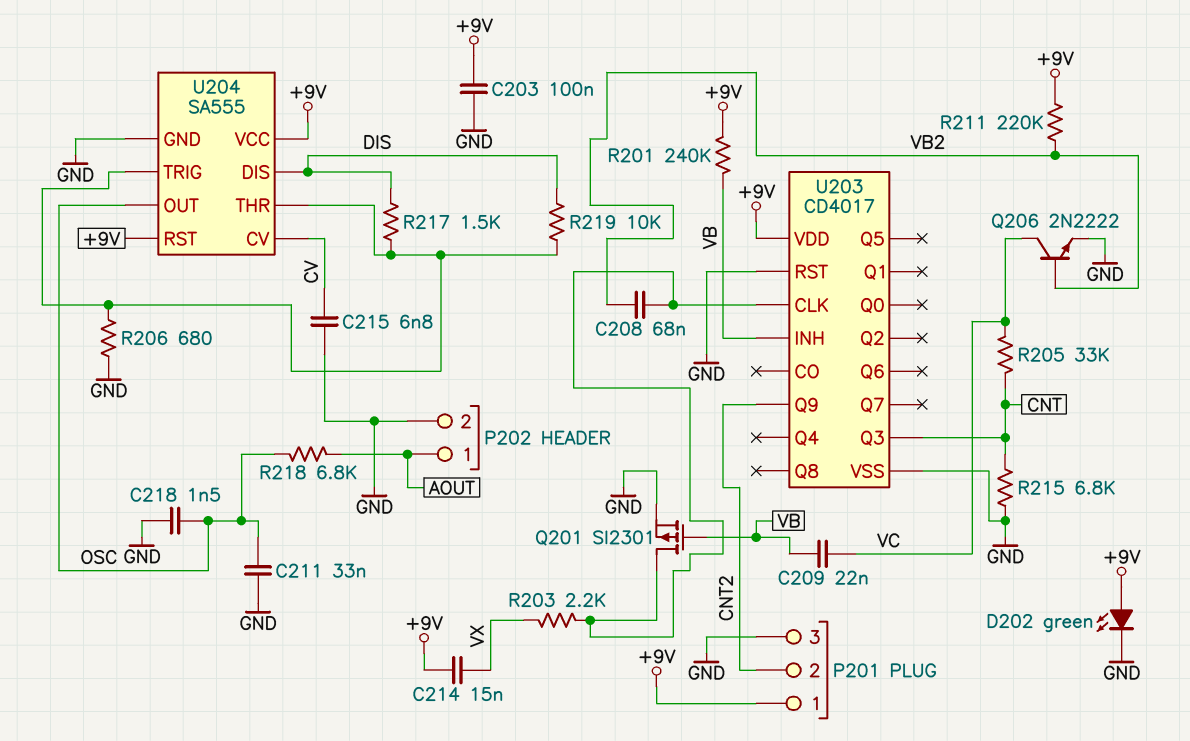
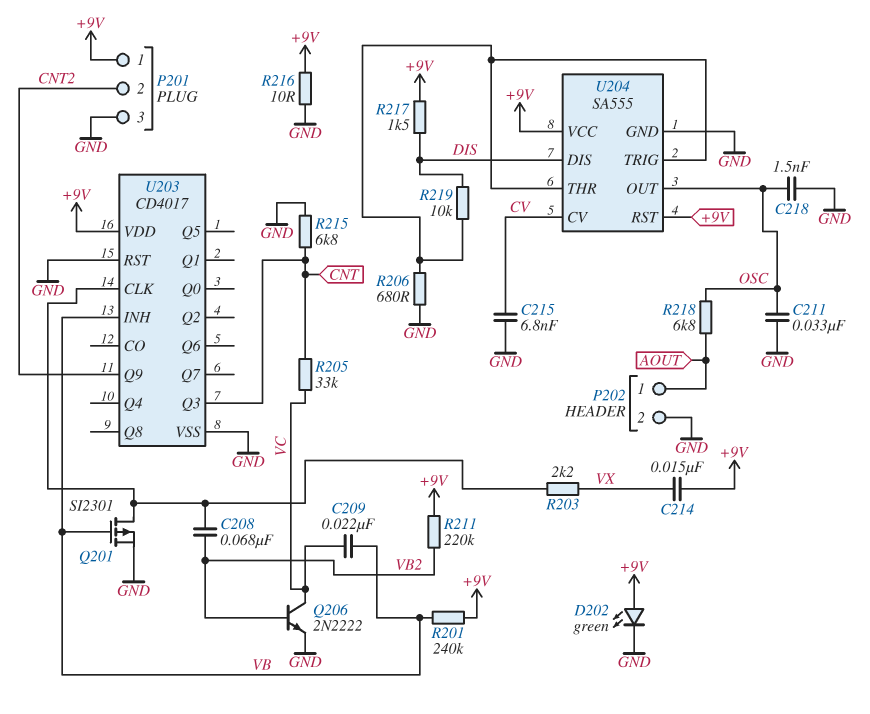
C203: 100nF (+9V, GND) -> none
R216: none -> 10 (+9V, GND)
R217: 1.5k (DIS, U204/THR) -> 1.5k (+9V, DIS)

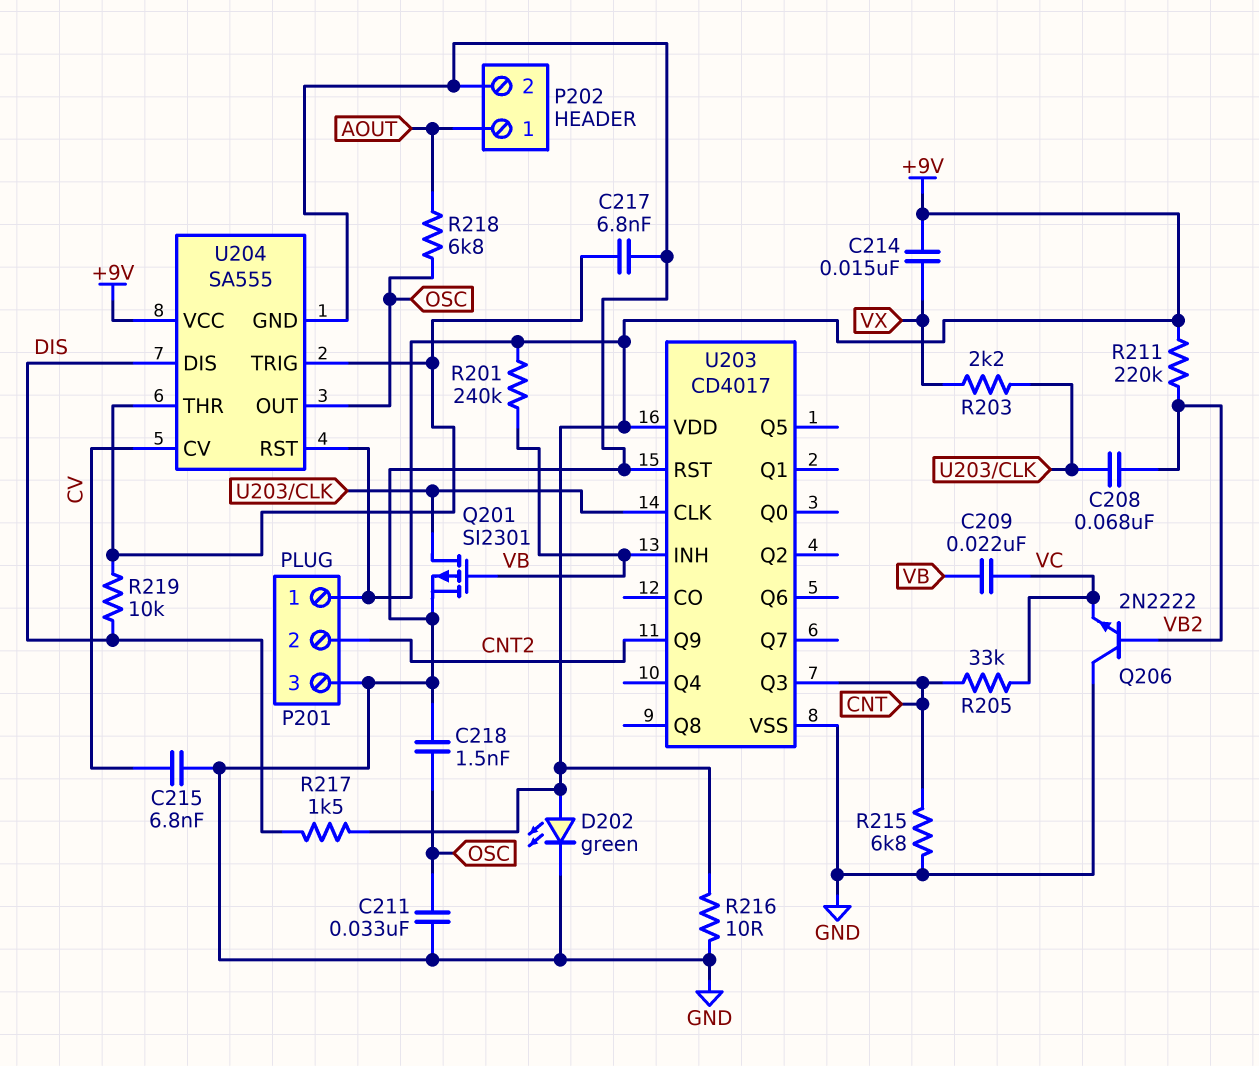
C217: none -> 6.8nF (GND, U204/THR)
Q206: NPN 2N2222 (B VB2, C VC, E GND) -> NPN 2N2222 (B VB2, C GND, E VC)
R206: 680 (GND, U204/THR) -> none

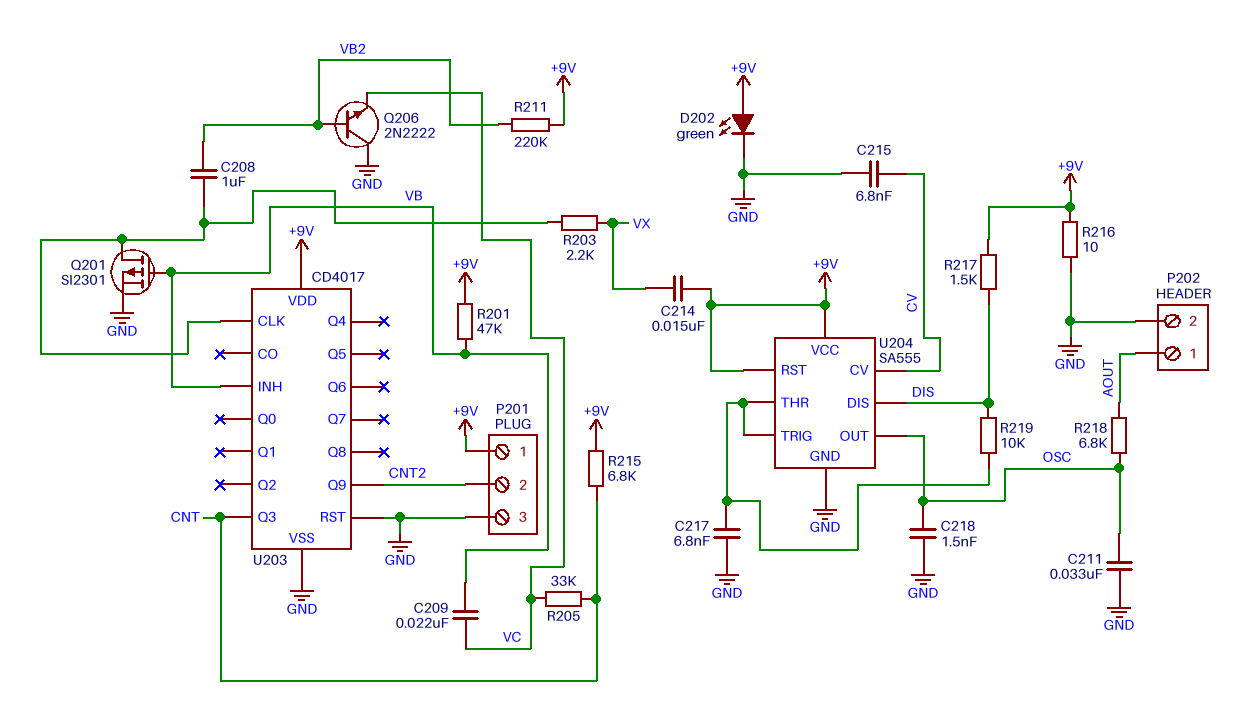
C208: 68nF (U203/CLK, VB2) -> 1uF (U203/CLK, VB2)
R201: 240k (+9V, VB) -> 47k (+9V, VB)
R215: 6.8k (CNT, GND) -> 6.8k (+9V, CNT)

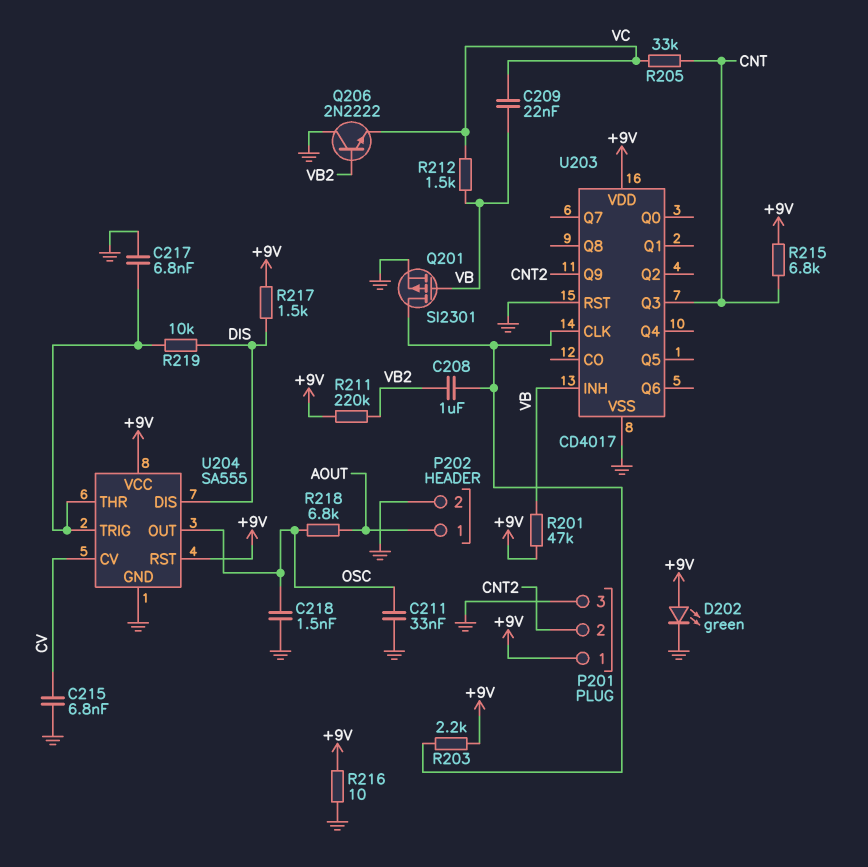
C214: 15nF (+9V, VX) -> none
R203: 2.2k (U203/CLK, VX) -> 2.2k (+9V, U203/CLK)
R212: none -> 1.5k (VB, VC)

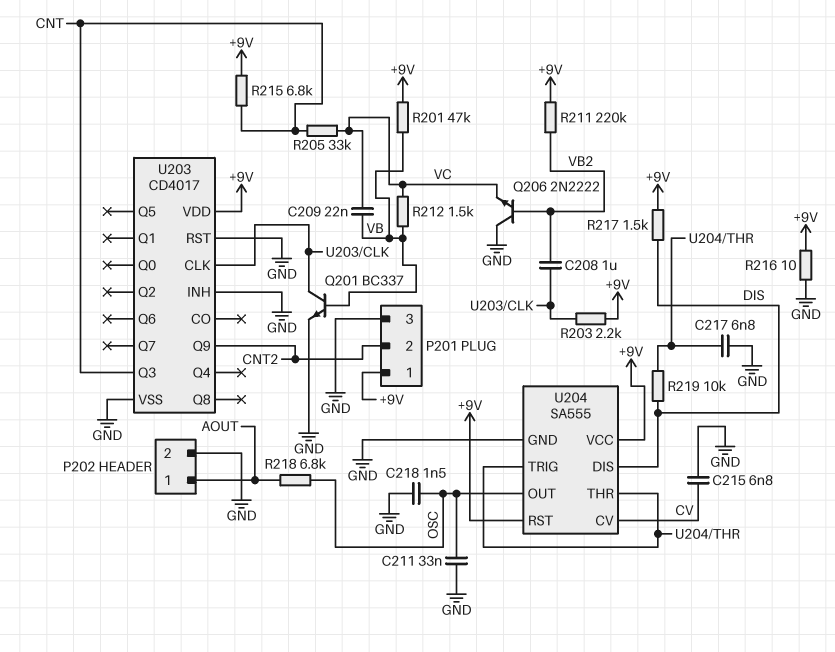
D202: LED green (A +9V, K GND) -> none
Q201: PMOS SI2301 (G VB, D U203/CLK, S GND) -> NPN BC337 (B VB, C U203/CLK, E GND)
U203 pin INH: VB -> GND

